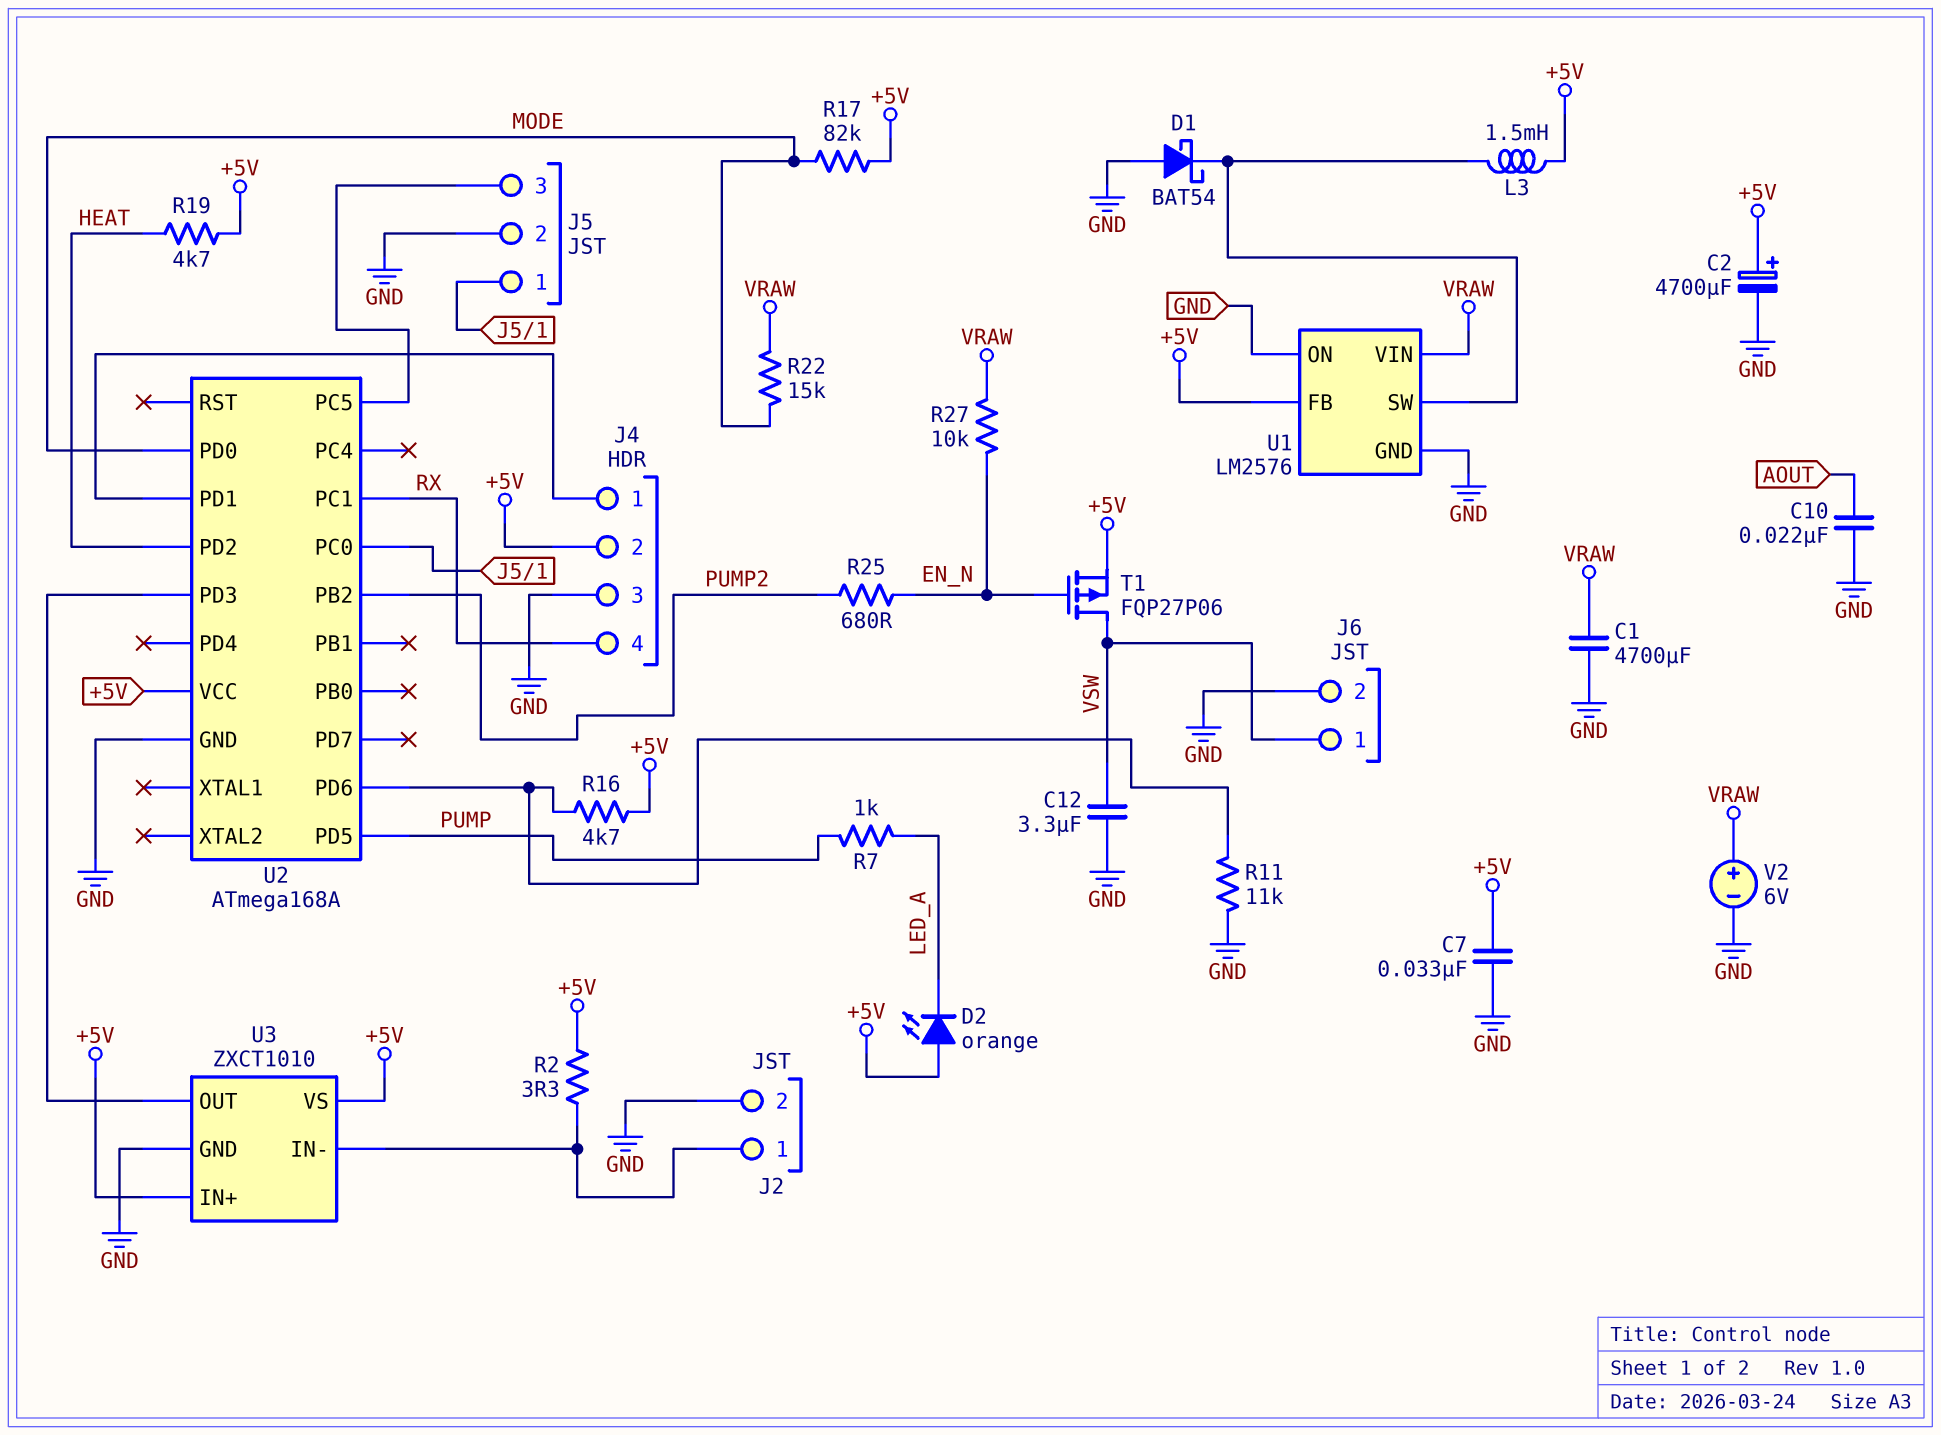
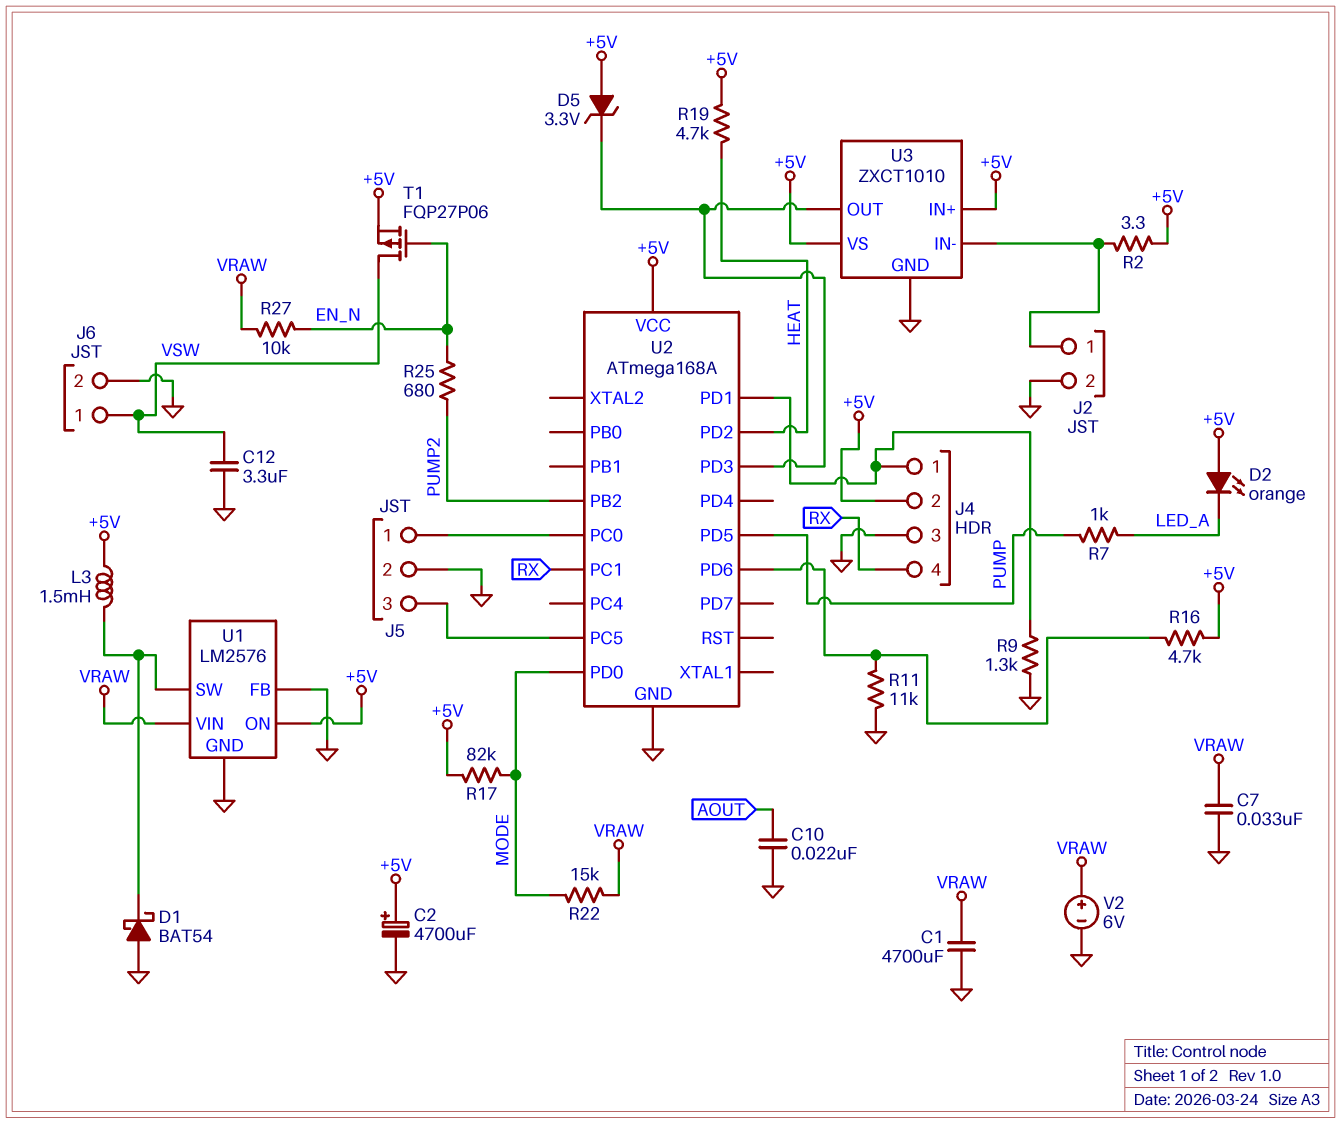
C7: 33nF (+5V, GND) -> 33nF (GND, VRAW)
D5: none -> zener 3.3V (A +5V, K U2/PD3)
R9: none -> 1.3k (GND, J4/1)
U1 pin FB: +5V -> GND
U1 pin ON: GND -> +5V

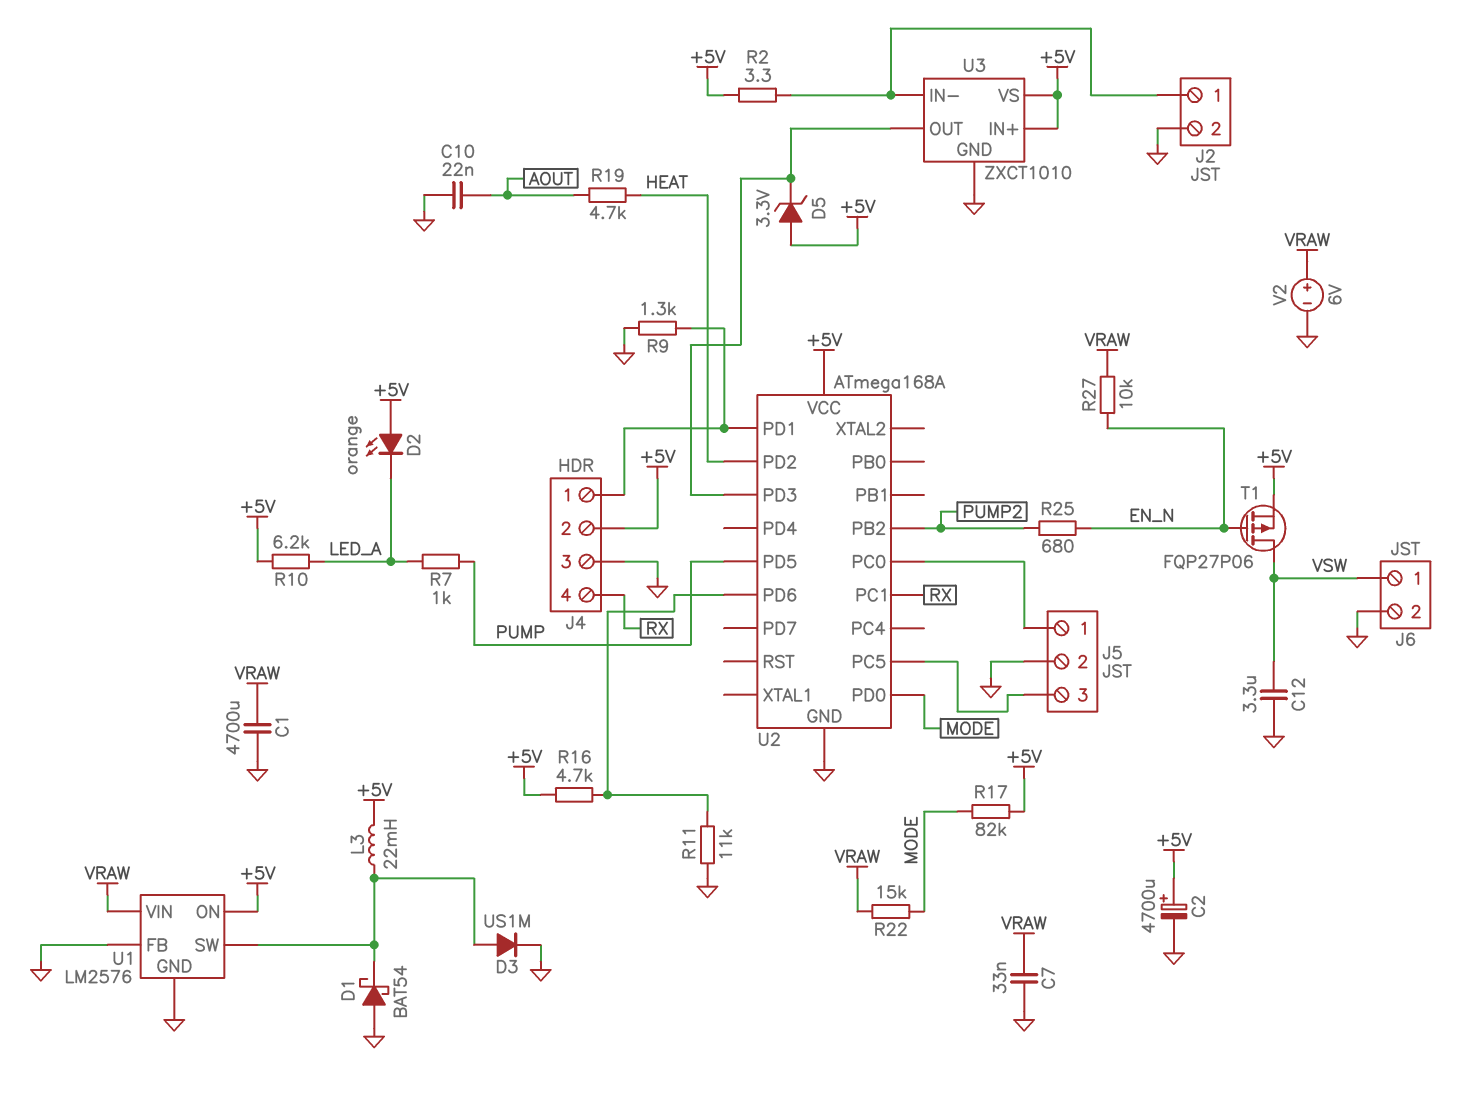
D3: none -> diode US1M (A U1/SW, K GND)
L3: 1.5mH (+5V, U1/SW) -> 22mH (+5V, U1/SW)
R10: none -> 6.2k (+5V, LED_A)
R19: 4.7k (+5V, HEAT) -> 4.7k (AOUT, HEAT)

